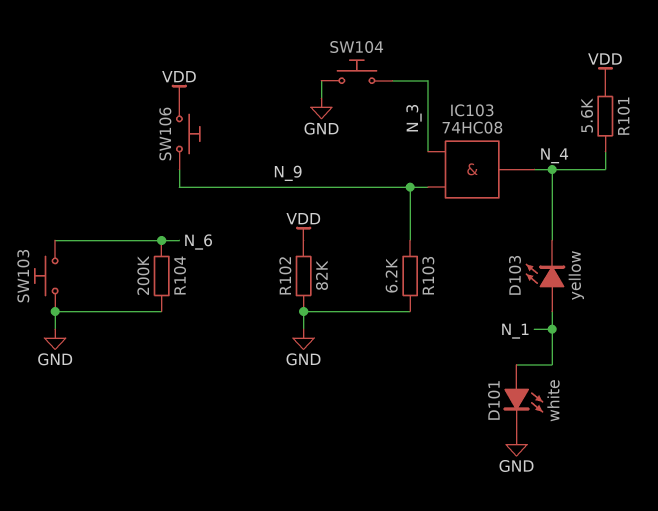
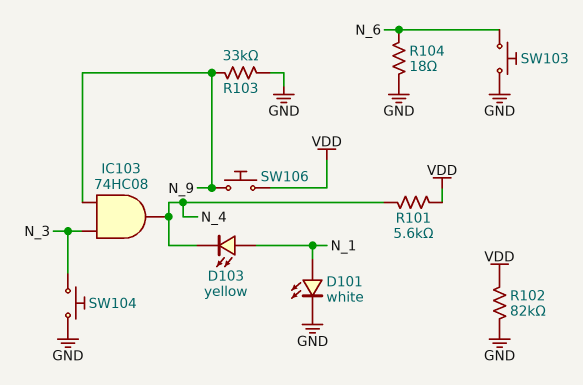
R103: 6.2k (GND, N_9) -> 33k (GND, N_9)
R104: 200k (GND, N_6) -> 18 (GND, N_6)

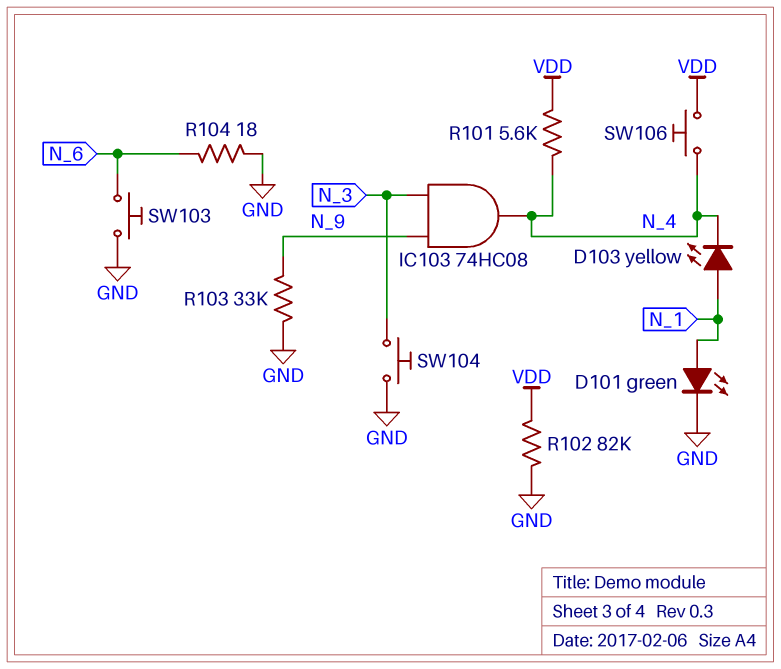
D101: LED white (A N_1, K GND) -> LED green (A N_1, K GND)
SW106: button (N_9, VDD) -> button (N_4, VDD)

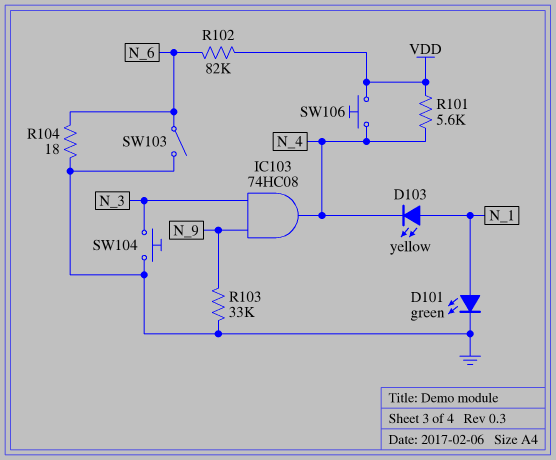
R102: 82k (GND, VDD) -> 82k (N_6, VDD)
SW103: button (GND, N_6) -> switch (GND, N_6)

